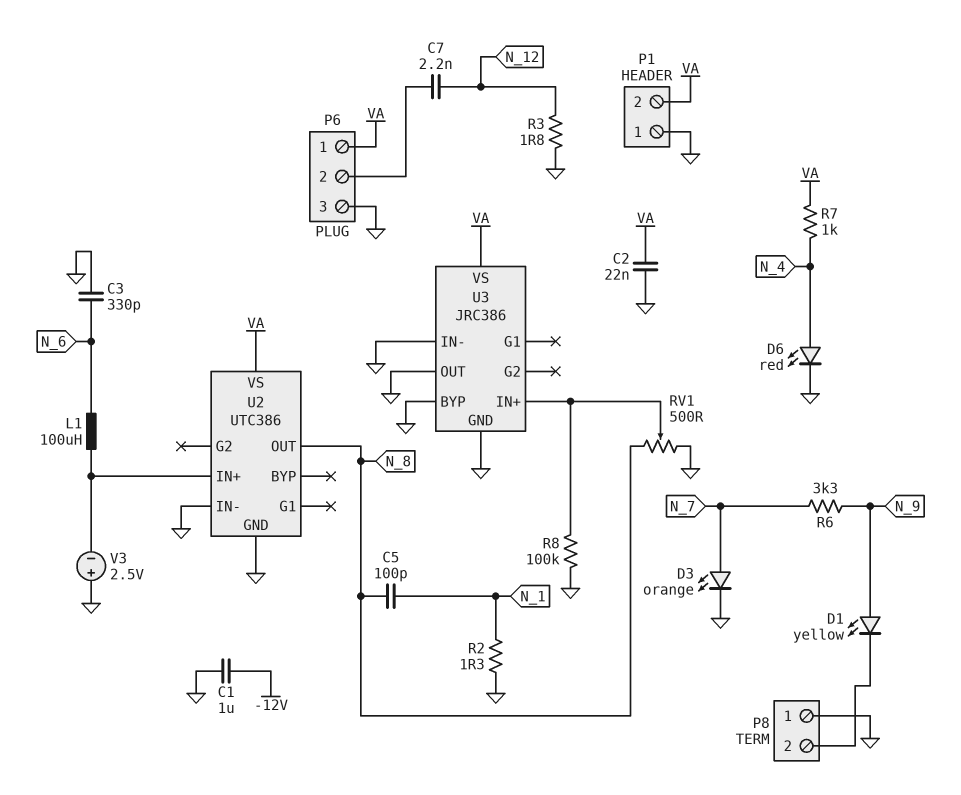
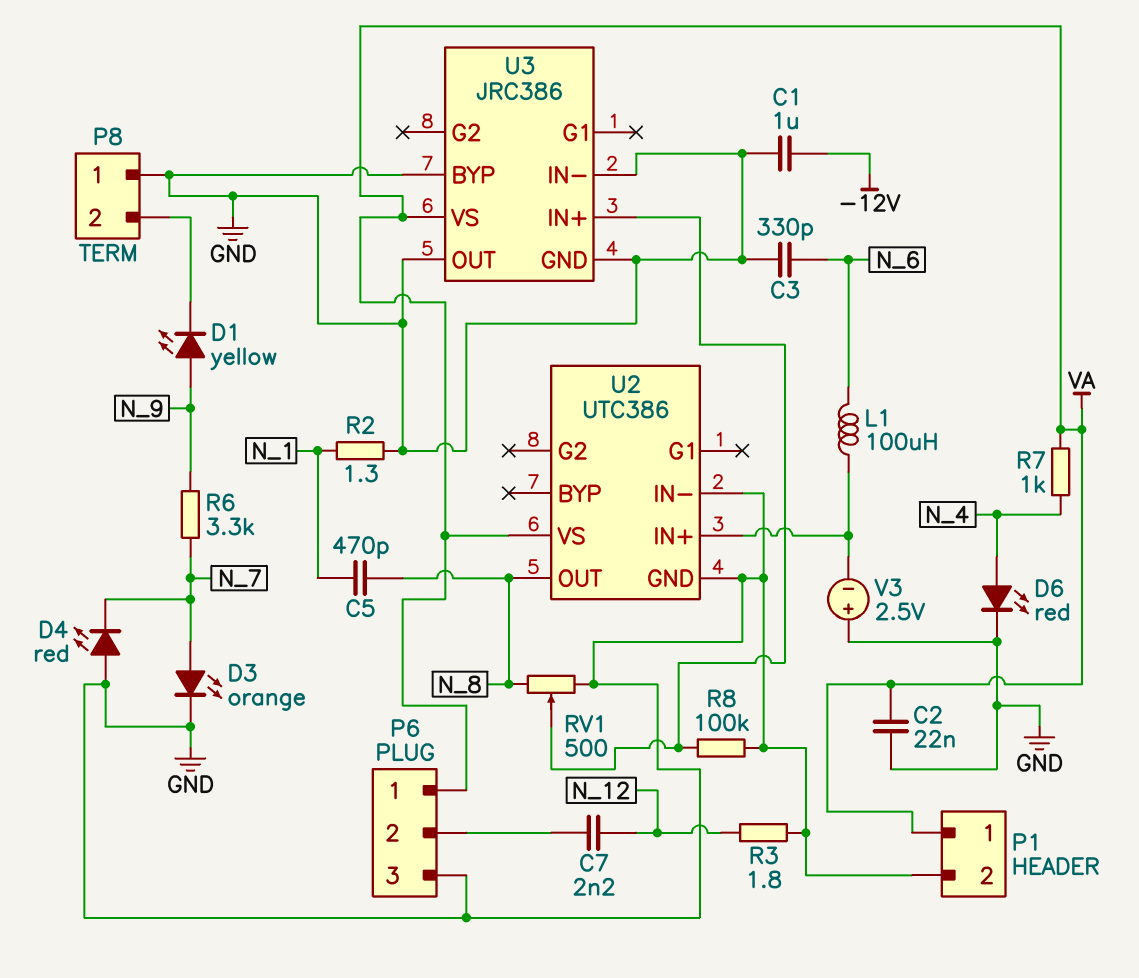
C5: 100pF (N_1, N_8) -> 470pF (N_1, N_8)
D4: none -> LED red (A GND, K N_7)
P1 pin 1: GND -> VA
P1 pin 2: VA -> GND

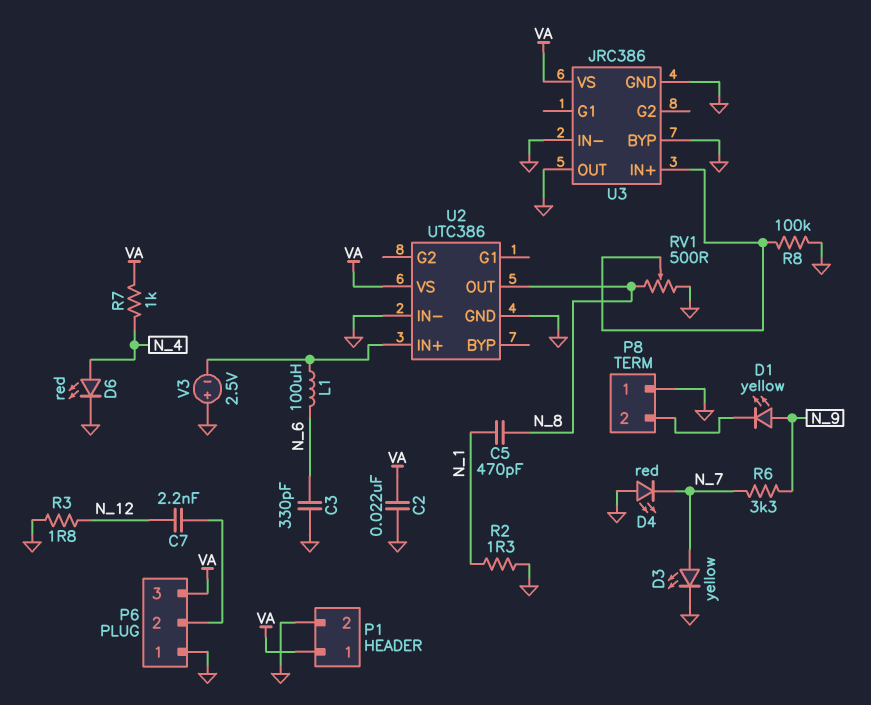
C1: 1uF (-12V, GND) -> none
D3: LED orange (A N_7, K GND) -> LED yellow (A N_7, K GND)
P6 pin 1: VA -> GND
P6 pin 3: GND -> VA

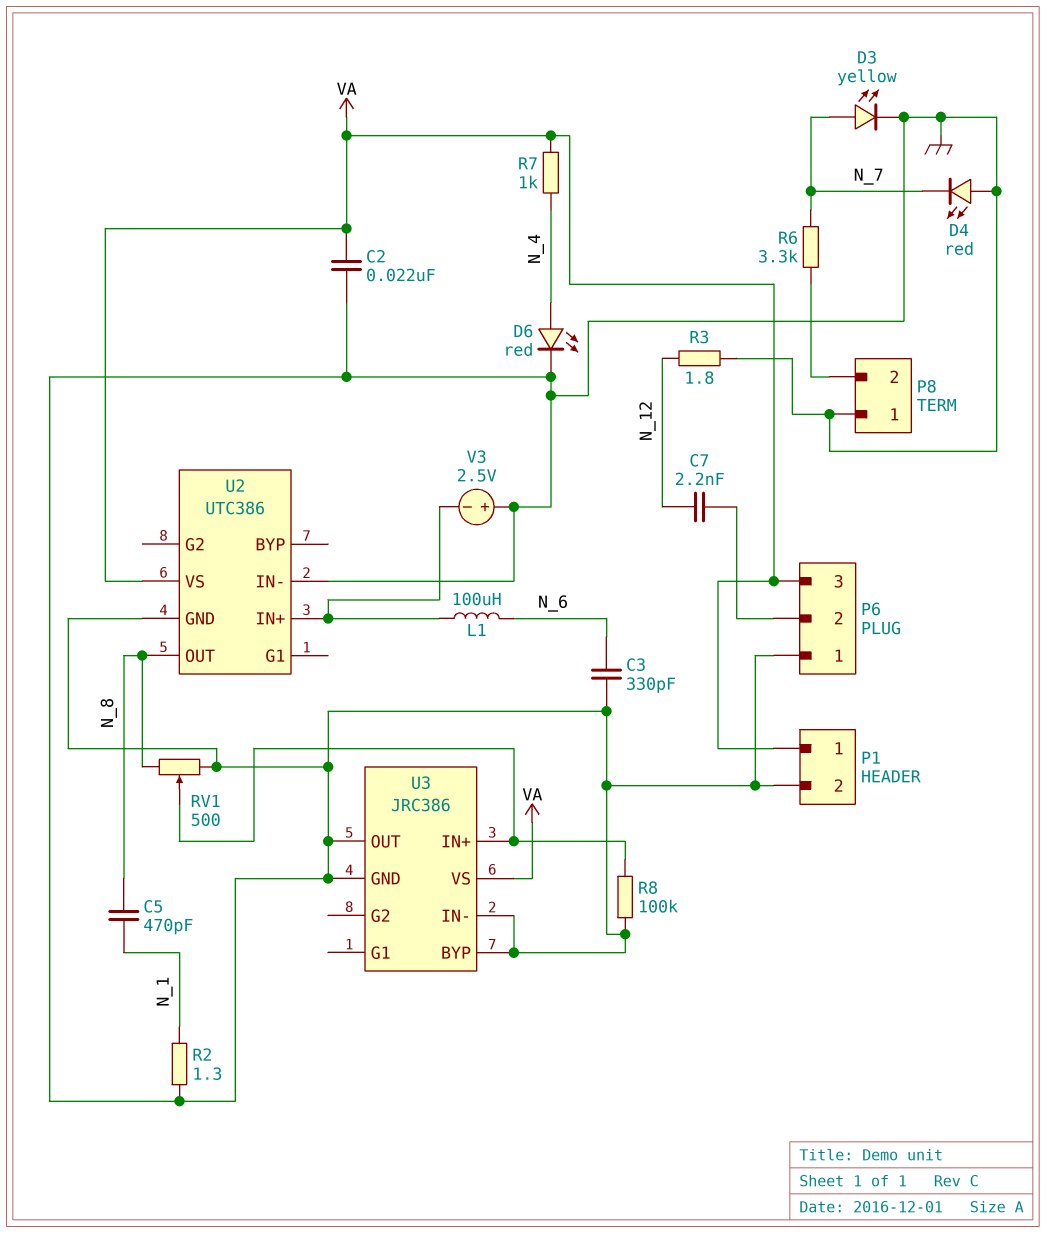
D1: LED yellow (A N_9, K P8/2) -> none
R6: 3.3k (N_7, N_9) -> 3.3k (N_7, P8/2)

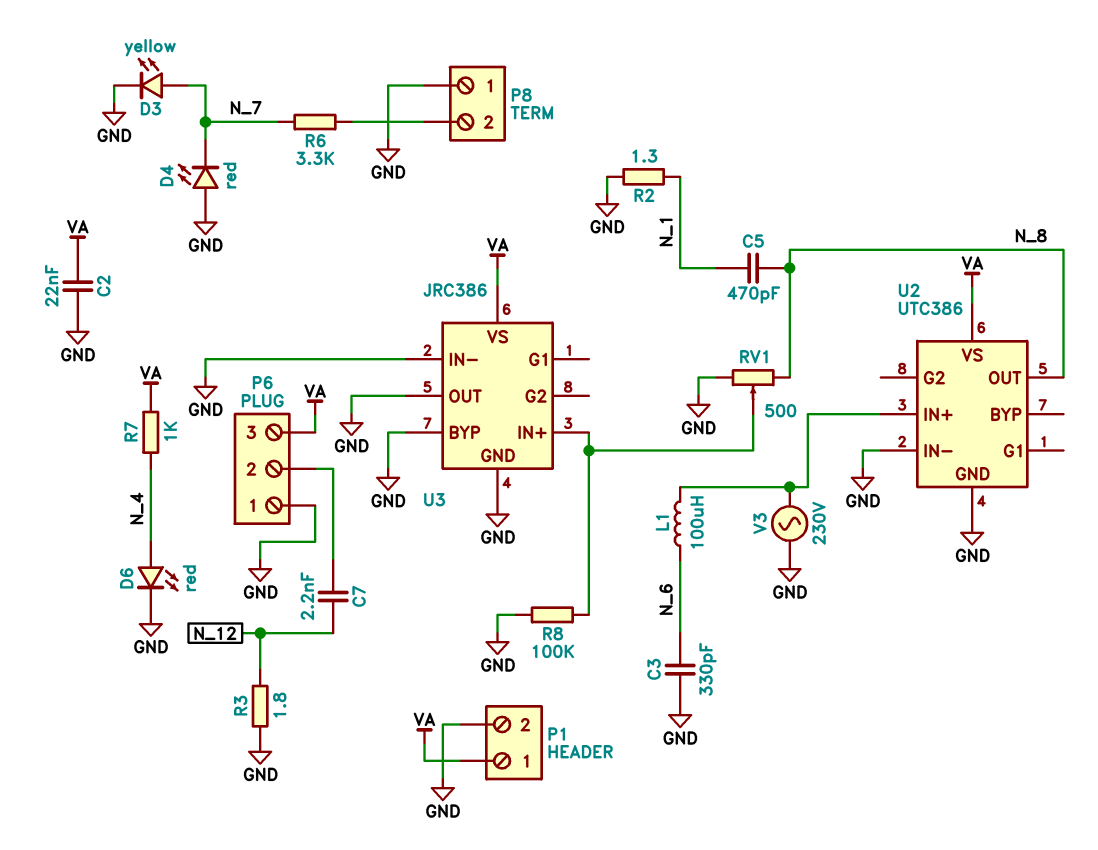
V3: 2.5V (plus GND, minus U2/IN+) -> AC 230V (GND, U2/IN+)

